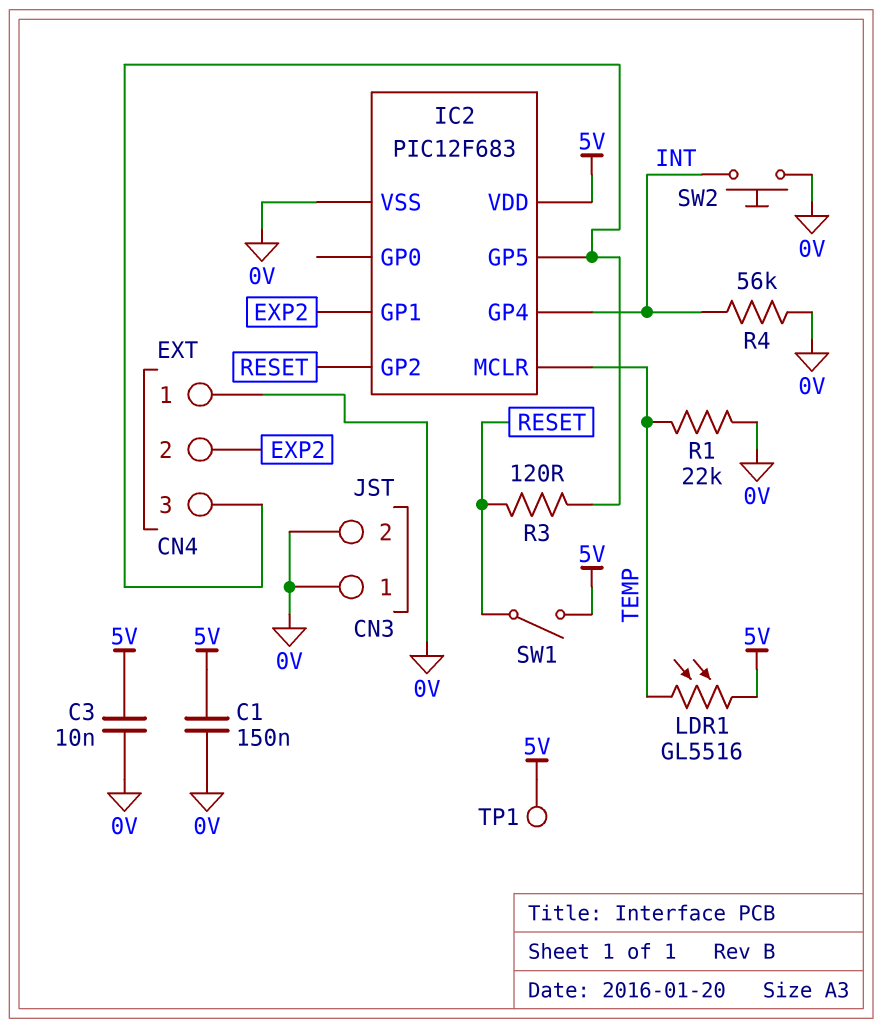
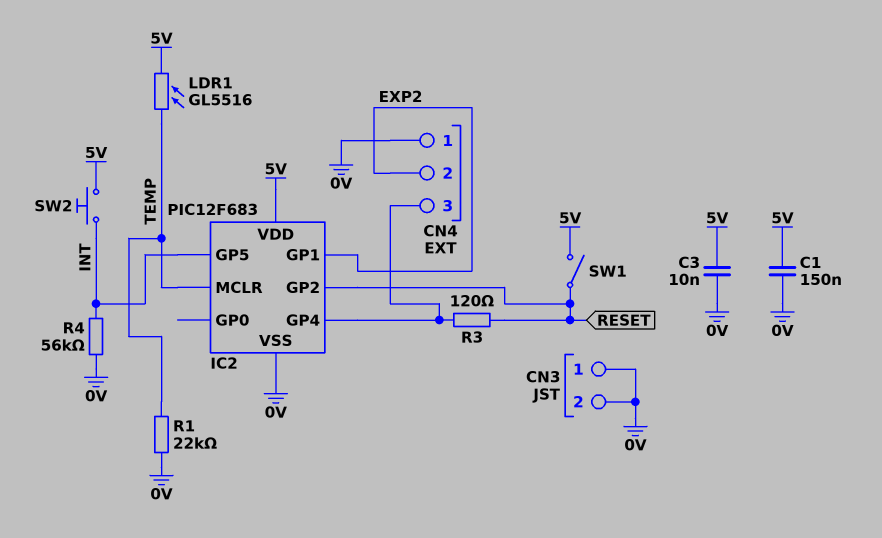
IC2 pin GP4: INT -> CN4/3
IC2 pin GP5: CN4/3 -> INT
SW2: button (0V, INT) -> button (5V, INT)
TP1: test point (5V) -> none

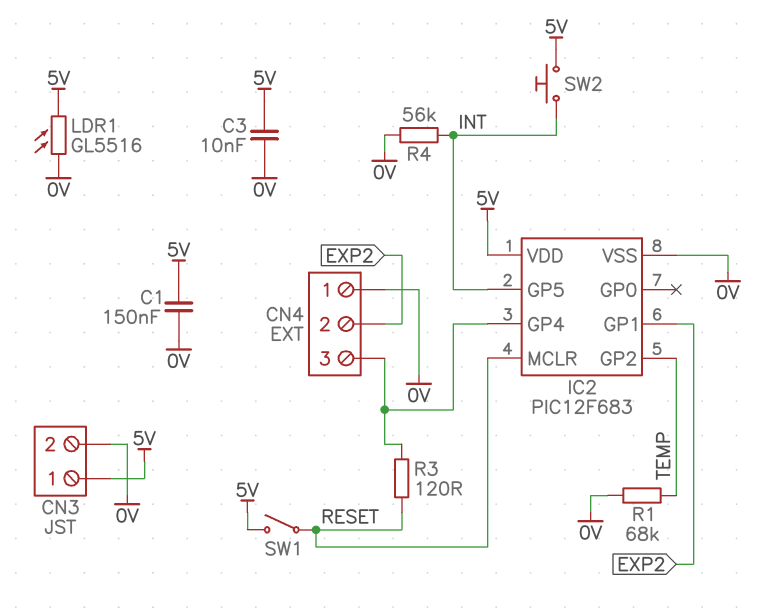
CN3 pin 1: 0V -> 5V
IC2 pin GP2: RESET -> TEMP
IC2 pin MCLR: TEMP -> RESET
LDR1: GL5516 (5V, TEMP) -> GL5516 (0V, 5V)
R1: 22k (0V, TEMP) -> 68k (0V, TEMP)

